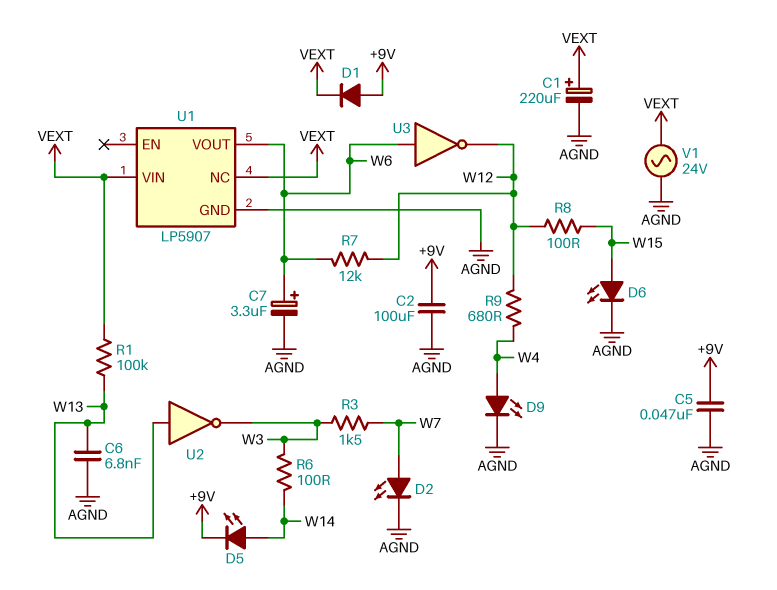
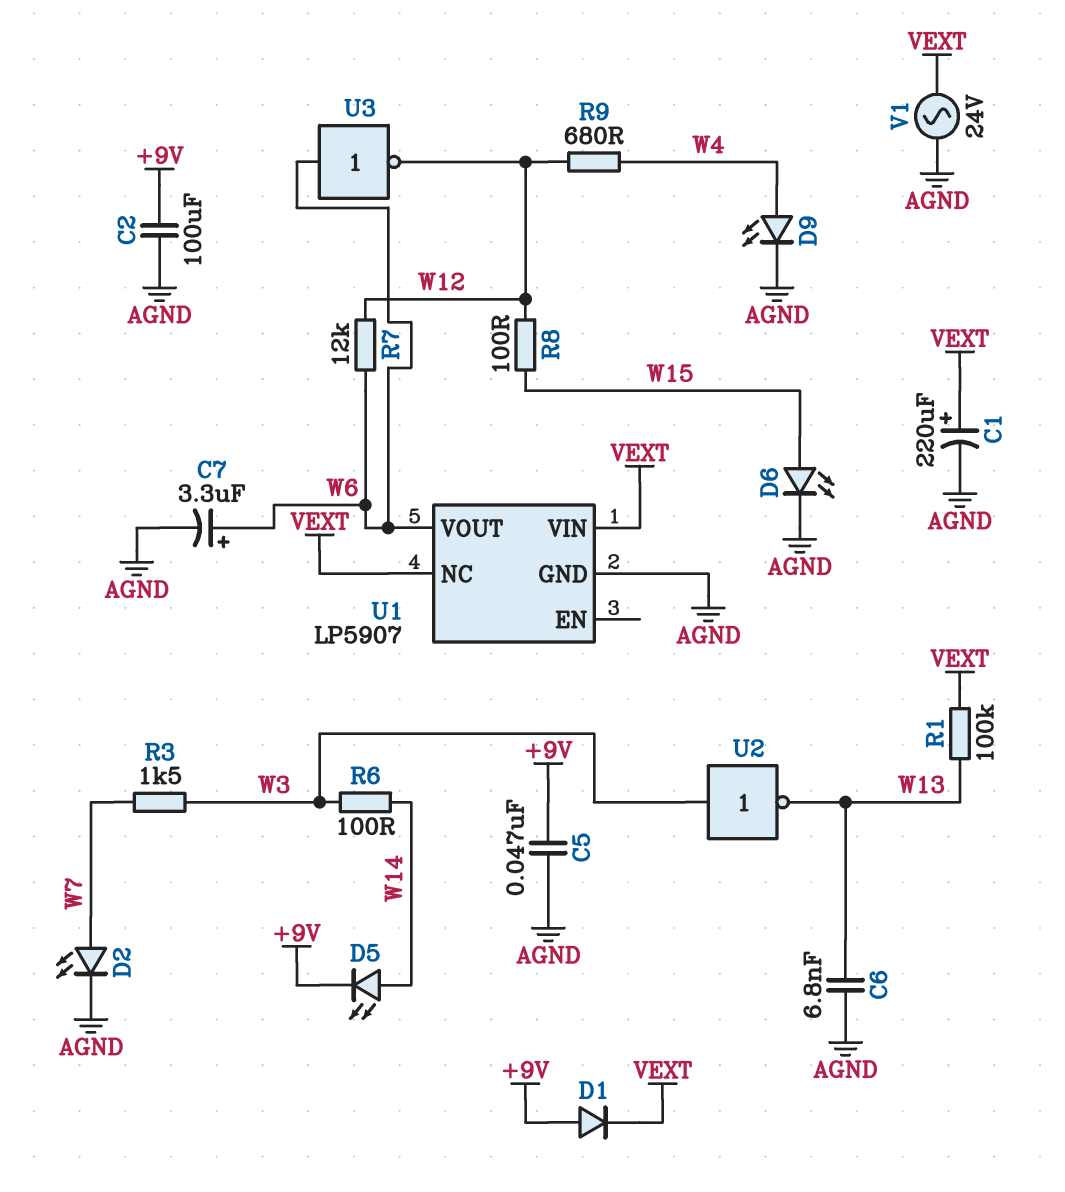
U2: NOT (in W13, out W3) -> NOT (in W3, out W13)

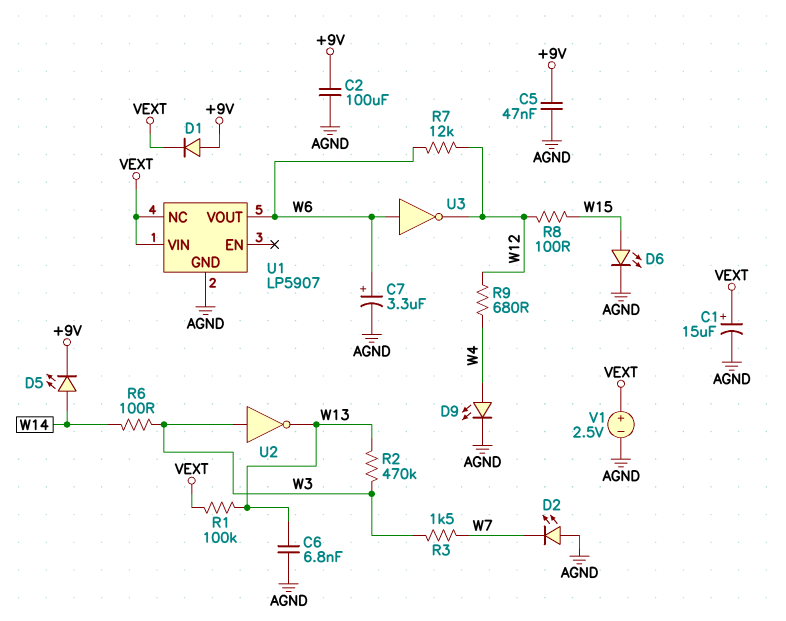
C1: 220uF (plus VEXT, minus AGND) -> 15uF (plus VEXT, minus AGND)
D2: LED (A W7, K AGND) -> LED (A AGND, K W7)
R2: none -> 470k (W3, W13)
V1: AC 24V (AGND, VEXT) -> 2.5V (plus VEXT, minus AGND)

